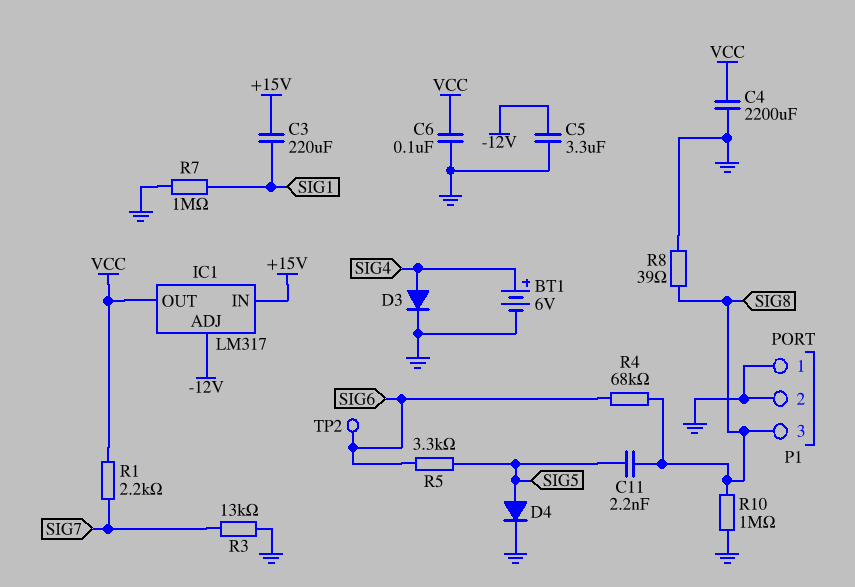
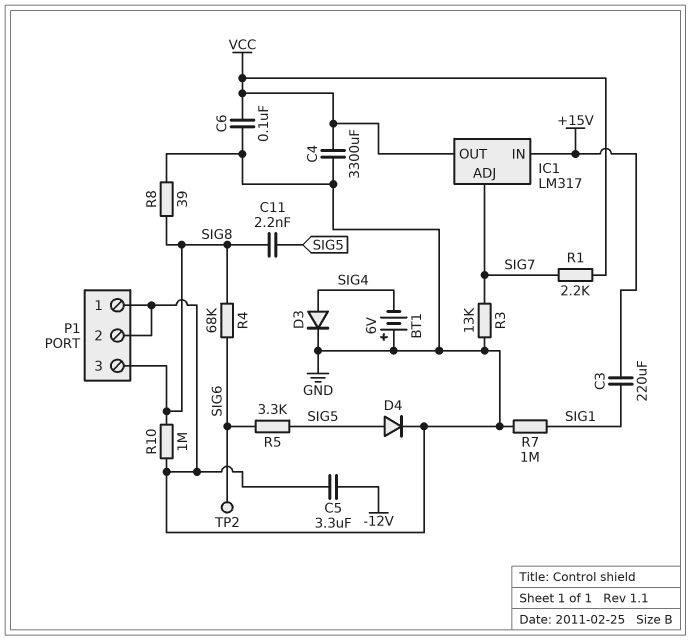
BT1: 6V (plus SIG4, minus GND) -> 6V (plus GND, minus SIG4)
C4: 2200uF (GND, VCC) -> 3300uF (GND, VCC)
IC1 pin ADJ: -12V -> SIG7

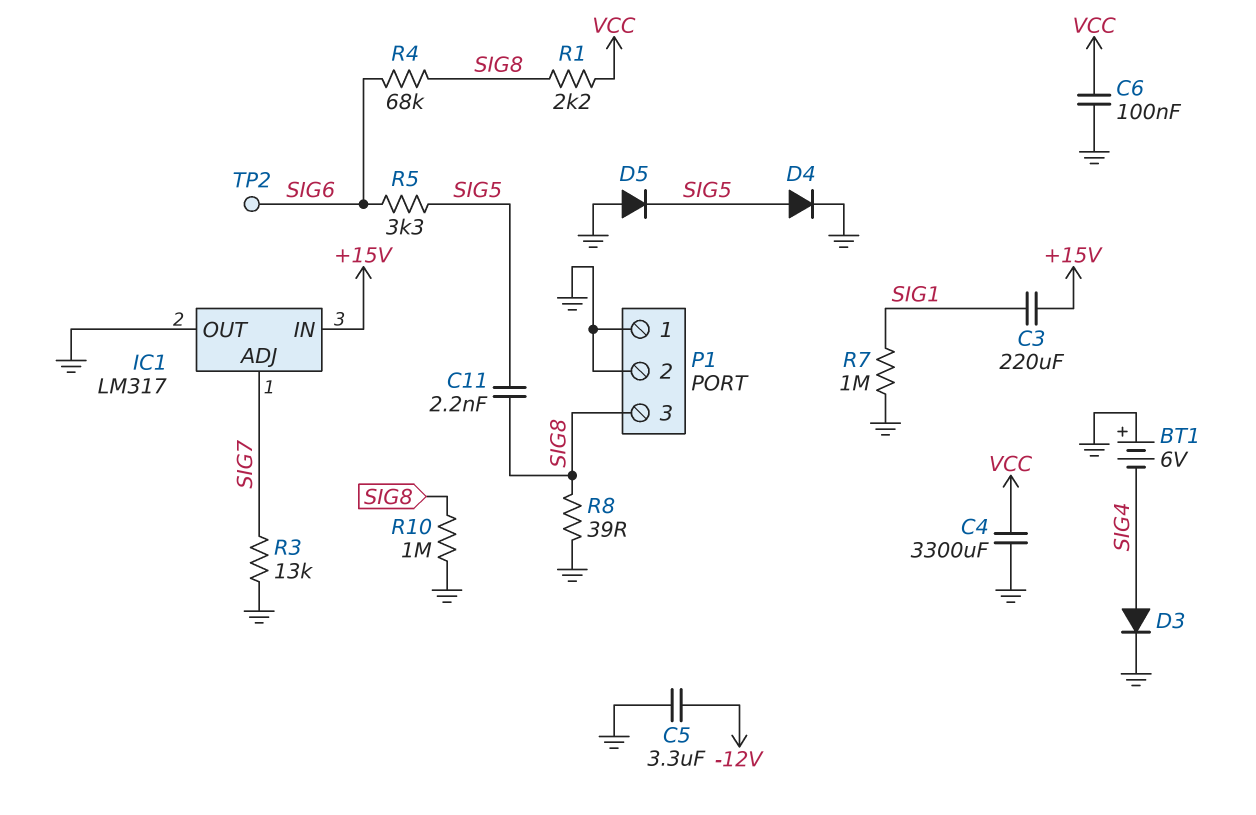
D5: none -> diode (A GND, K SIG5)
IC1 pin OUT: VCC -> GND
R1: 2.2k (SIG7, VCC) -> 2.2k (SIG8, VCC)

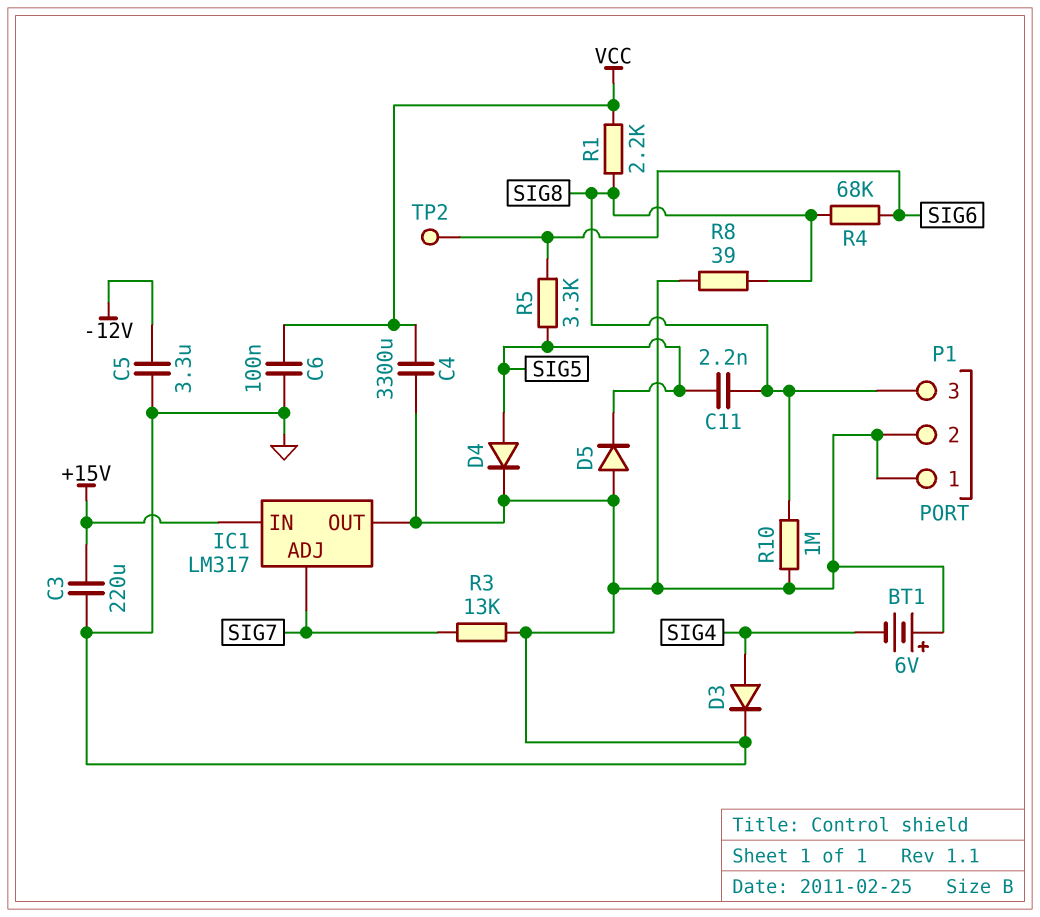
C3: 220uF (+15V, SIG1) -> 220uF (+15V, GND)
R7: 1M (GND, SIG1) -> none

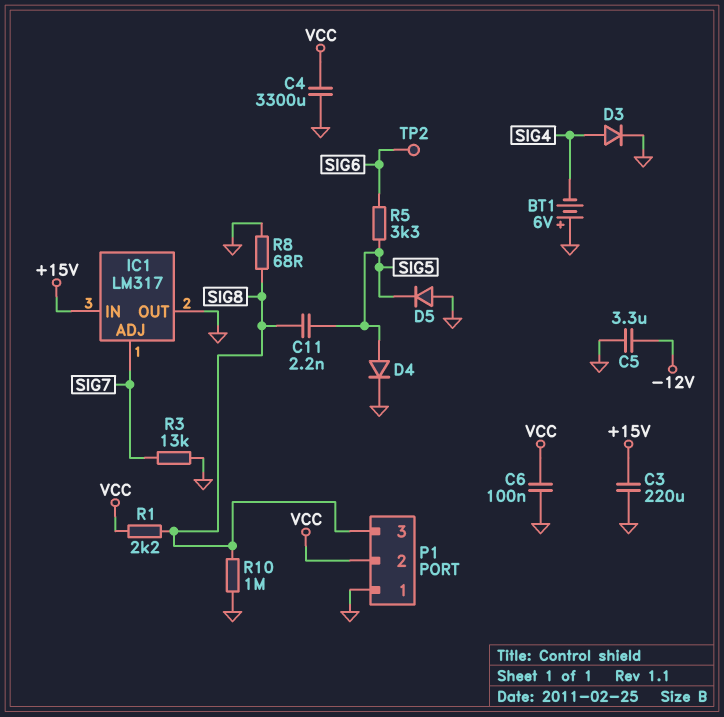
P1 pin 2: GND -> VCC
R4: 68k (SIG6, SIG8) -> none
R8: 39 (GND, SIG8) -> 68 (GND, SIG8)

